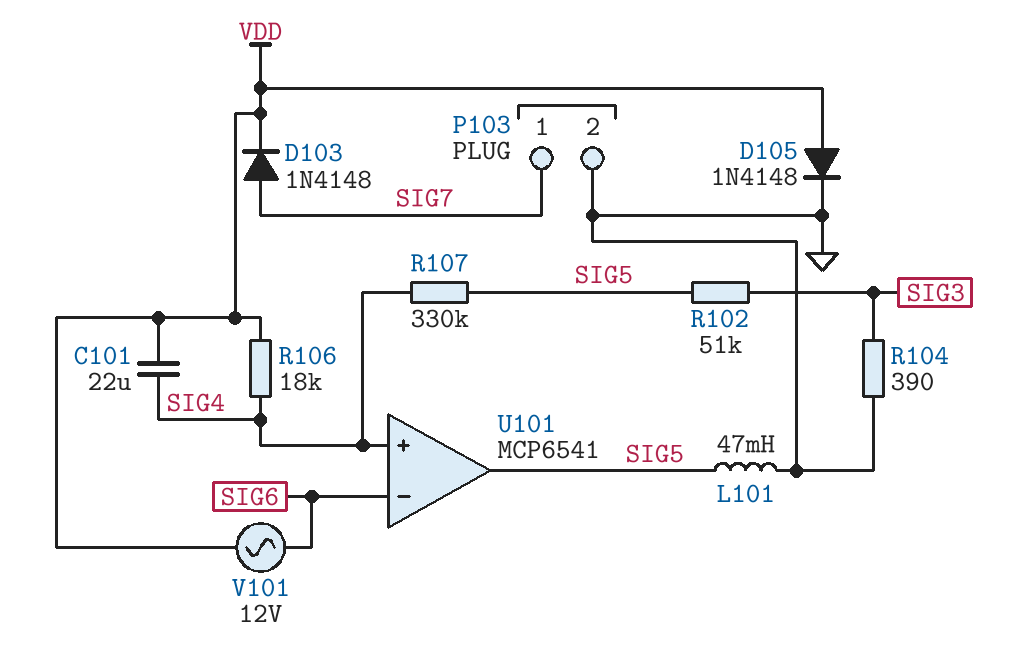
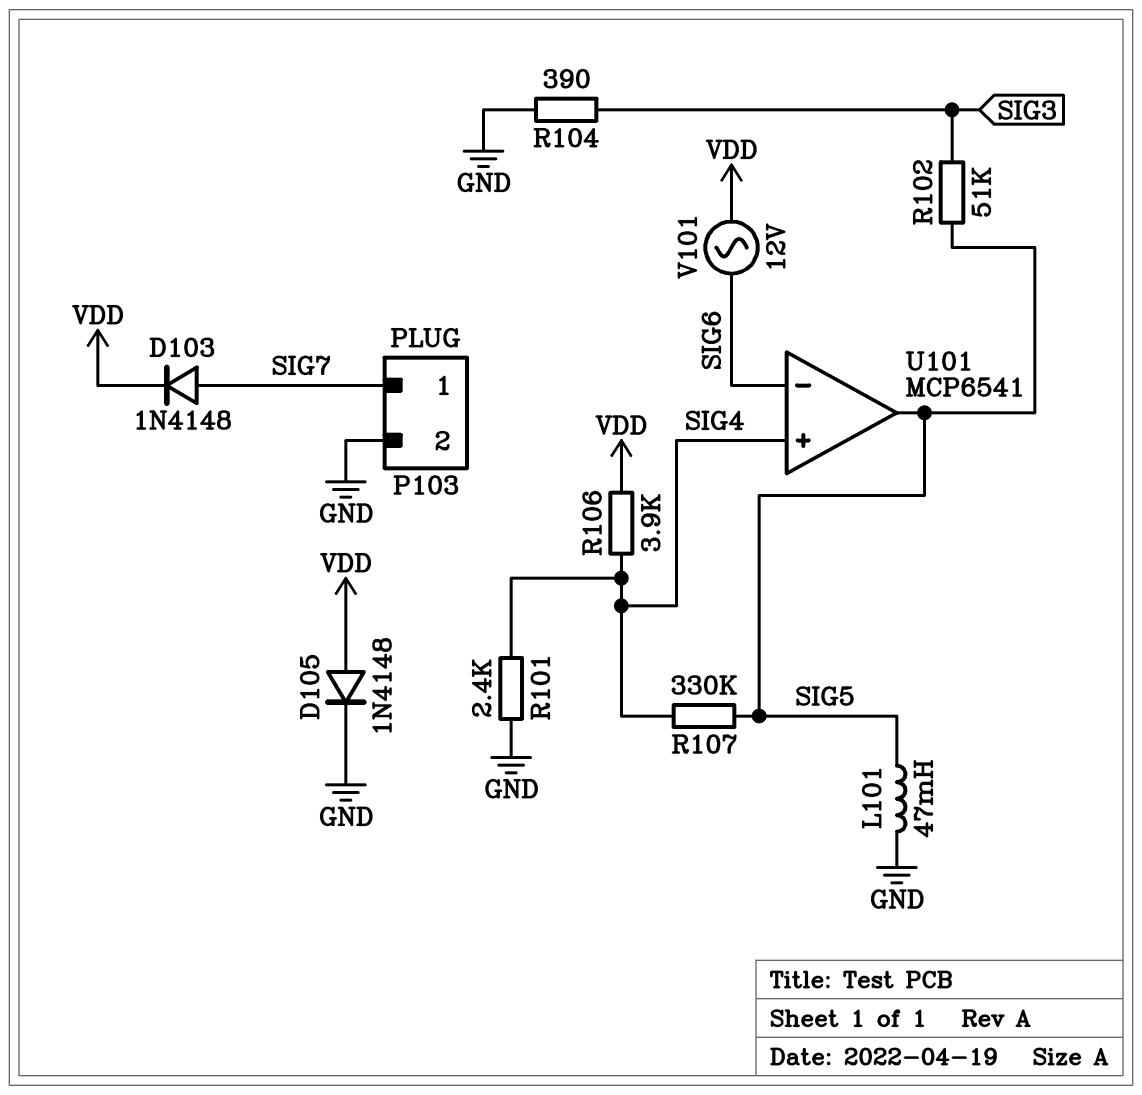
C101: 22uF (SIG4, VDD) -> none
R101: none -> 2.4k (GND, SIG4)
R106: 18k (SIG4, VDD) -> 3.9k (SIG4, VDD)

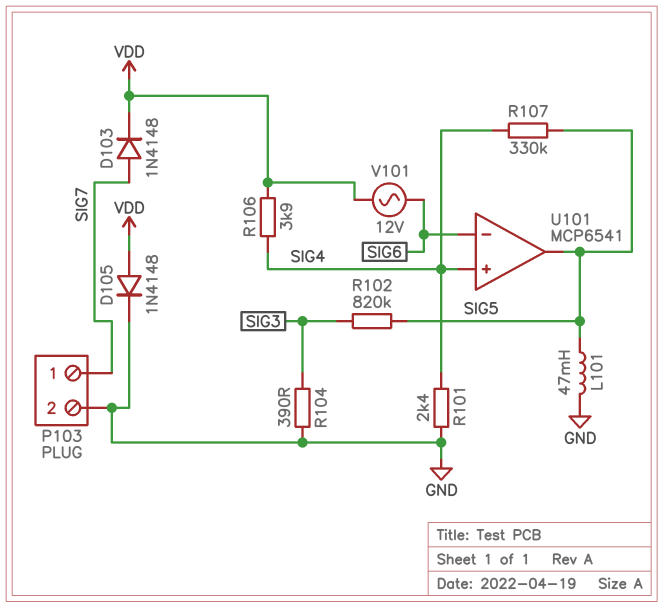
R102: 51k (SIG3, SIG5) -> 820k (SIG3, SIG5)

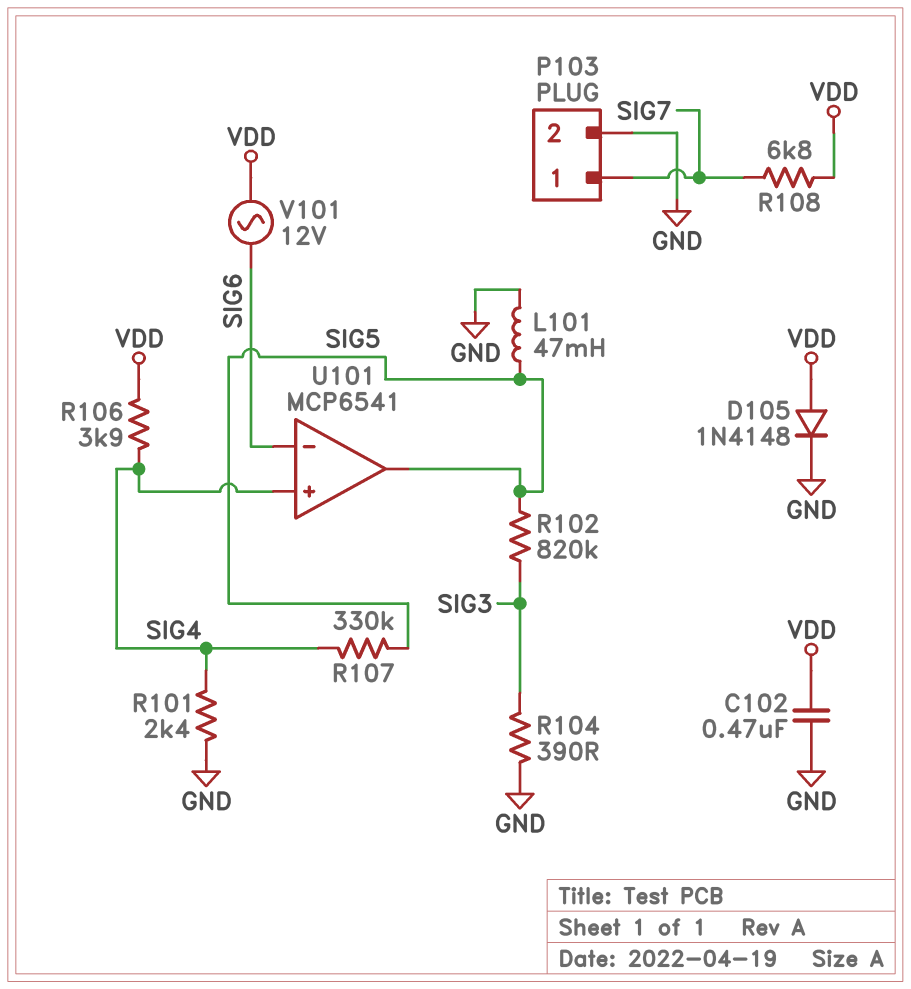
C102: none -> 470nF (GND, VDD)
D103: diode 1N4148 (A SIG7, K VDD) -> none
R108: none -> 6.8k (SIG7, VDD)

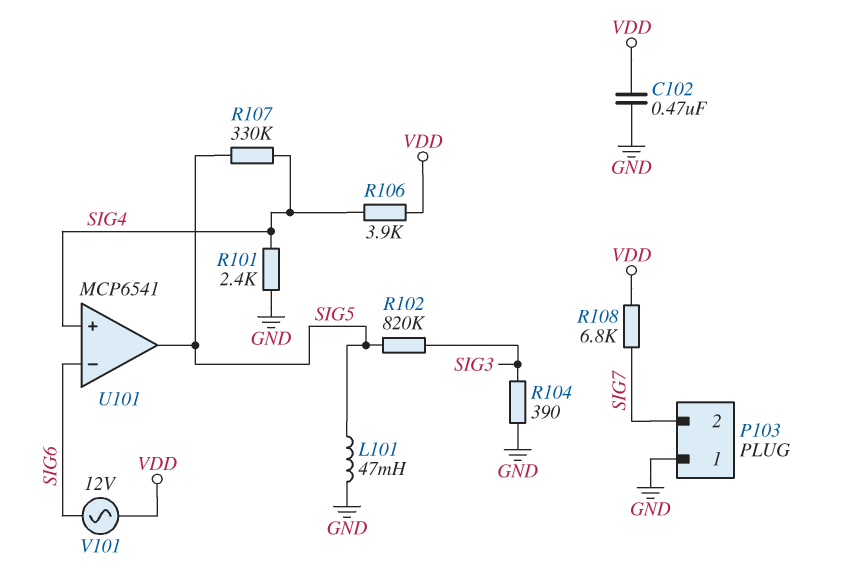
D105: diode 1N4148 (A VDD, K GND) -> none
P103 pin 1: SIG7 -> GND
P103 pin 2: GND -> SIG7

